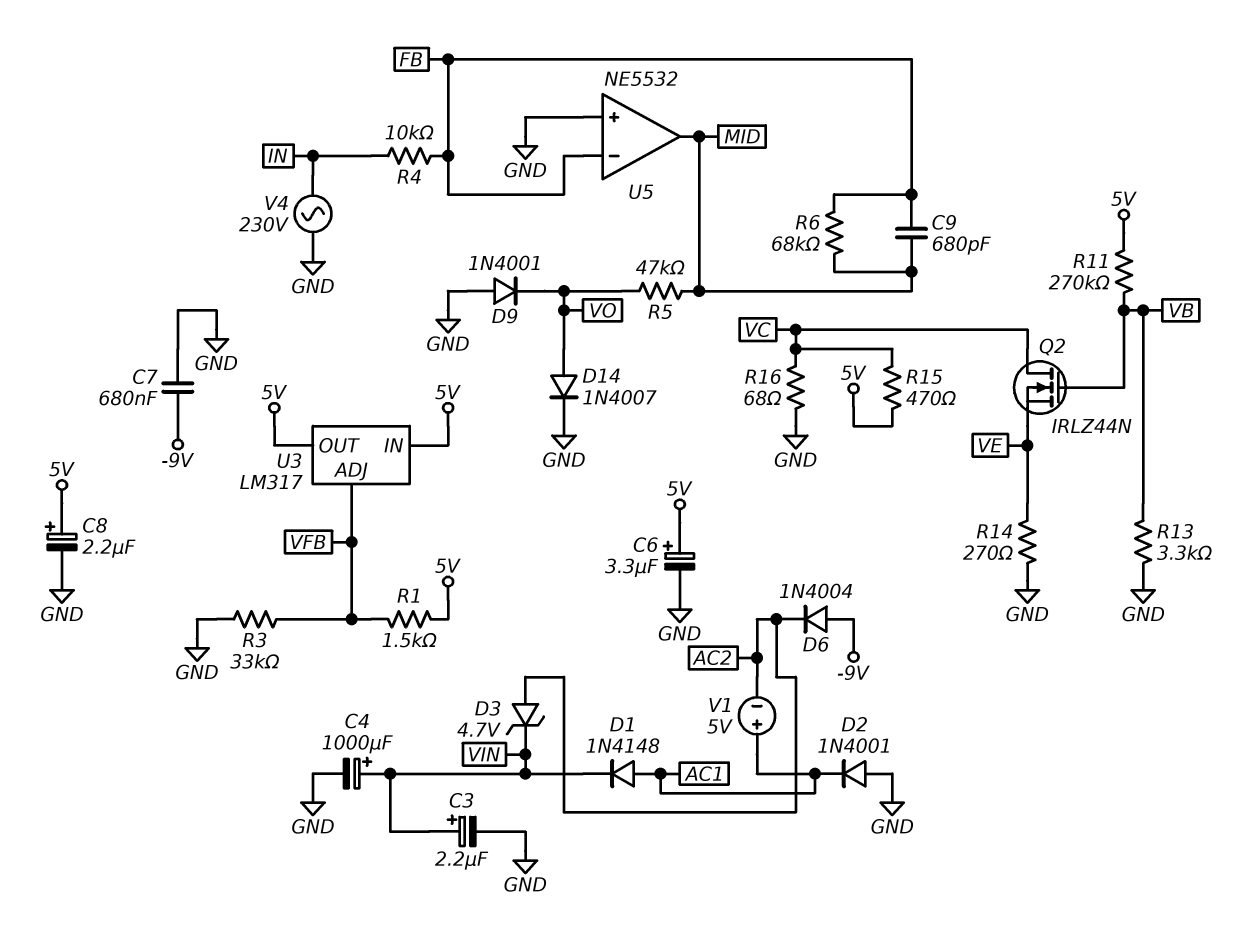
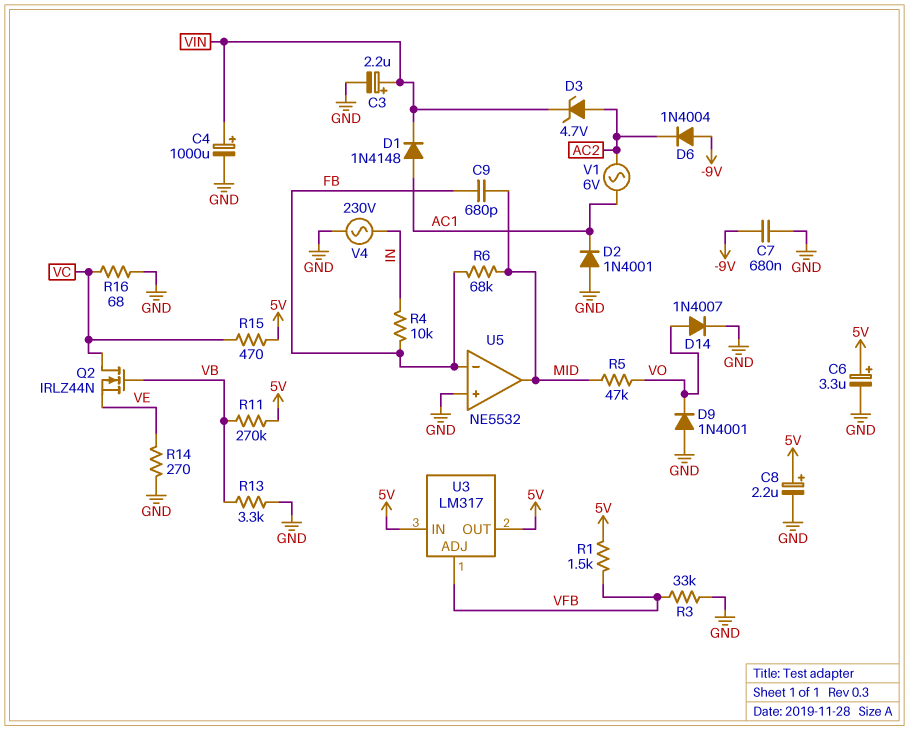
V1: 5V (plus AC1, minus AC2) -> AC 6V (AC1, AC2)

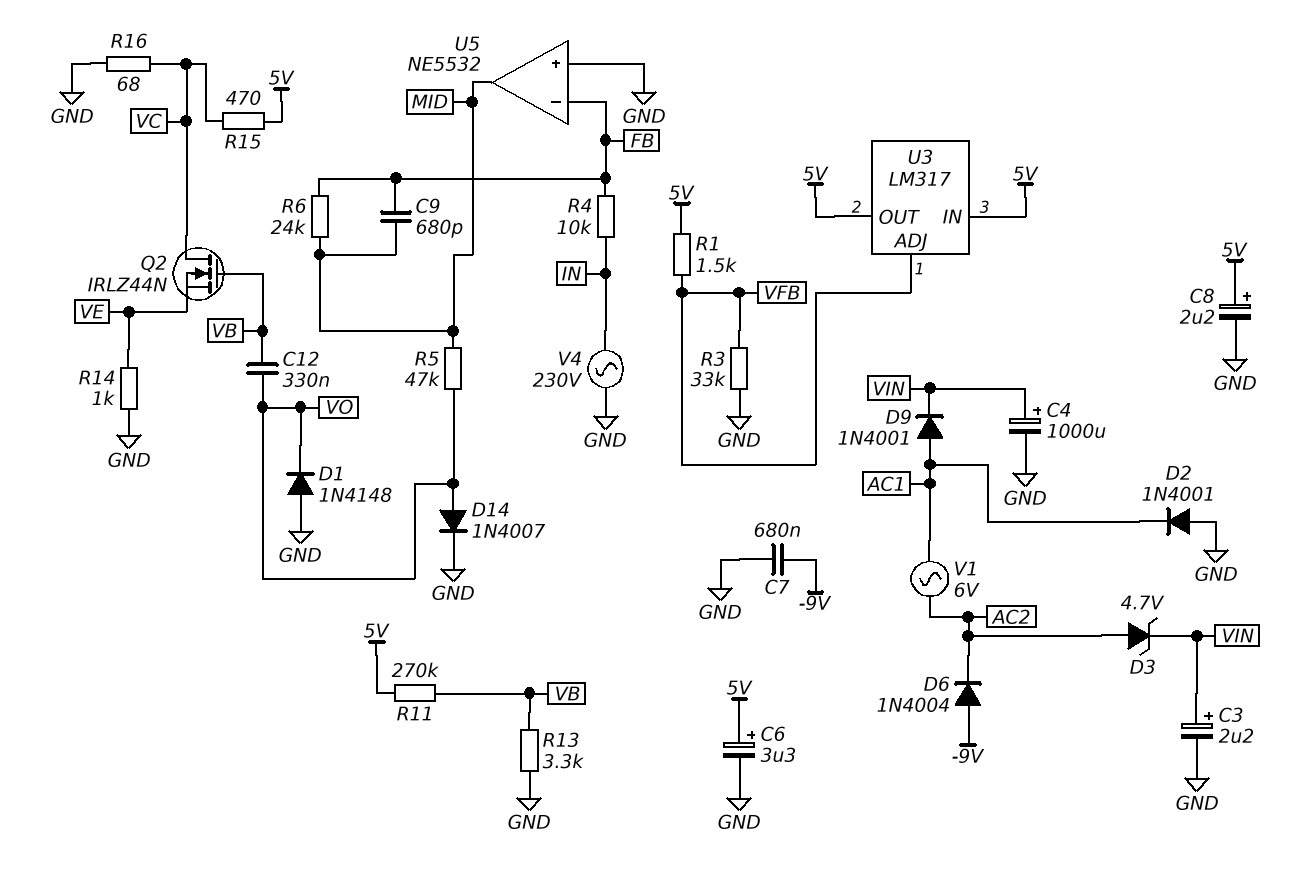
C12: none -> 330nF (VB, VO)
D1: diode 1N4148 (A AC1, K VIN) -> diode 1N4148 (A GND, K VO)
D9: diode 1N4001 (A GND, K VO) -> diode 1N4001 (A AC1, K VIN)
R6: 68k (FB, MID) -> 24k (FB, MID)
R14: 270 (GND, VE) -> 1k (GND, VE)

